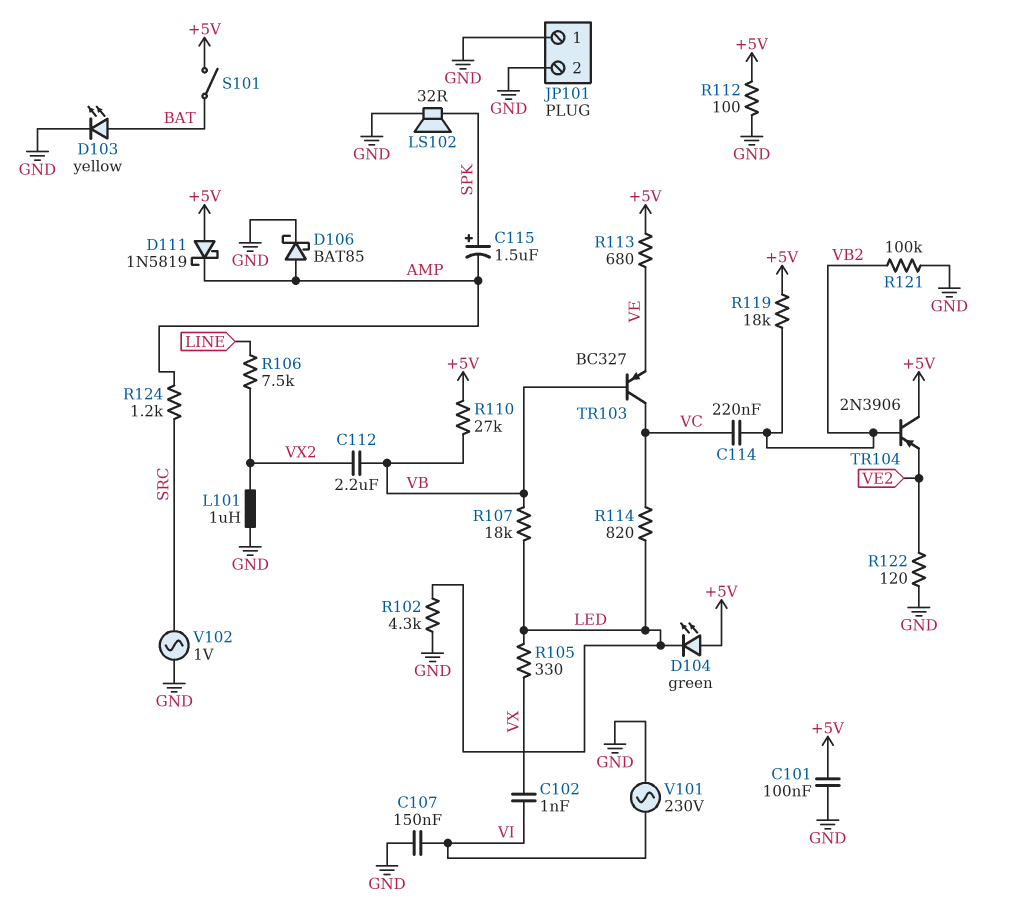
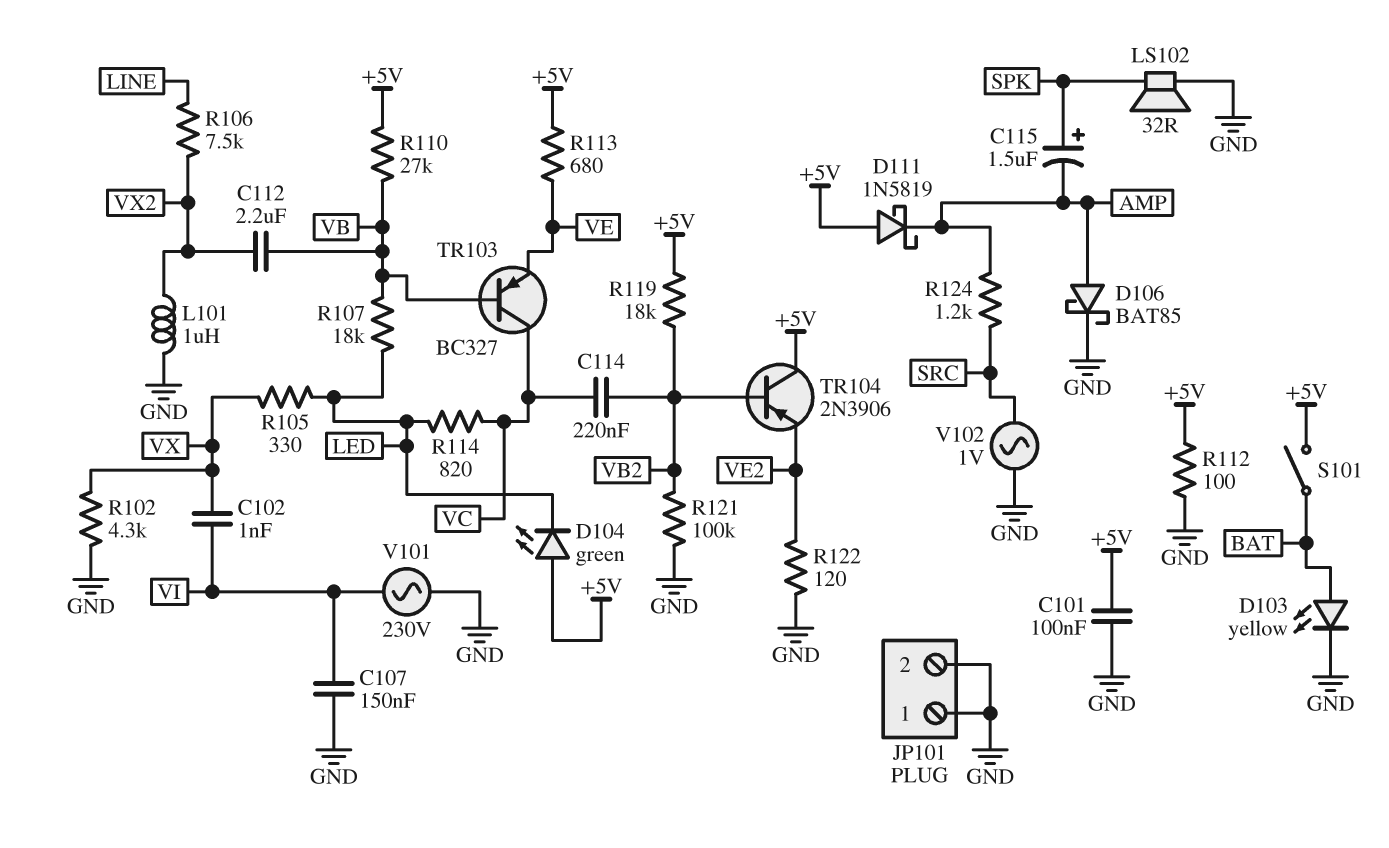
R102: 4.3k (GND, LED) -> 4.3k (GND, VX)

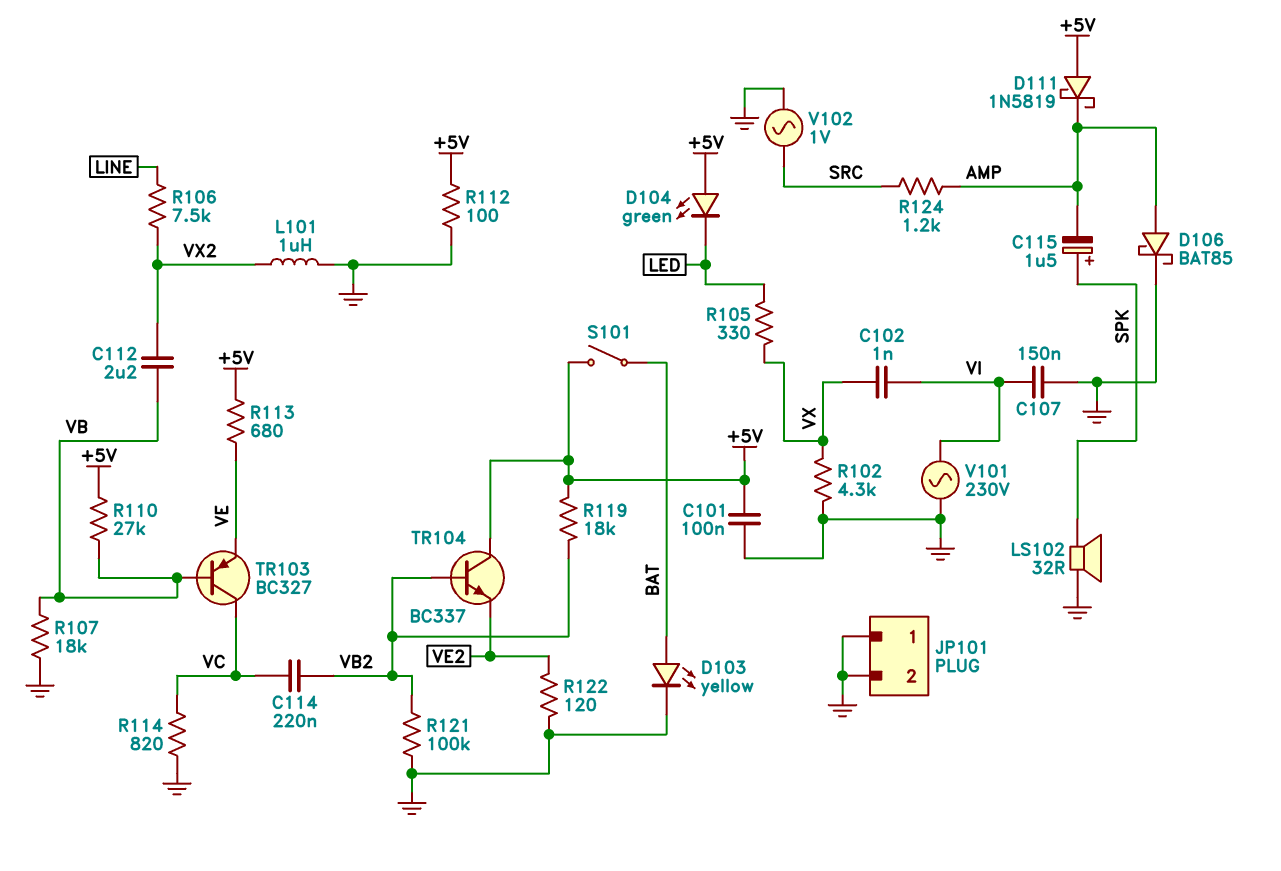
R107: 18k (LED, VB) -> 18k (GND, VB)
R114: 820 (LED, VC) -> 820 (GND, VC)
TR104: PNP 2N3906 (B VB2, C +5V, E VE2) -> NPN BC337 (B VB2, C +5V, E VE2)

